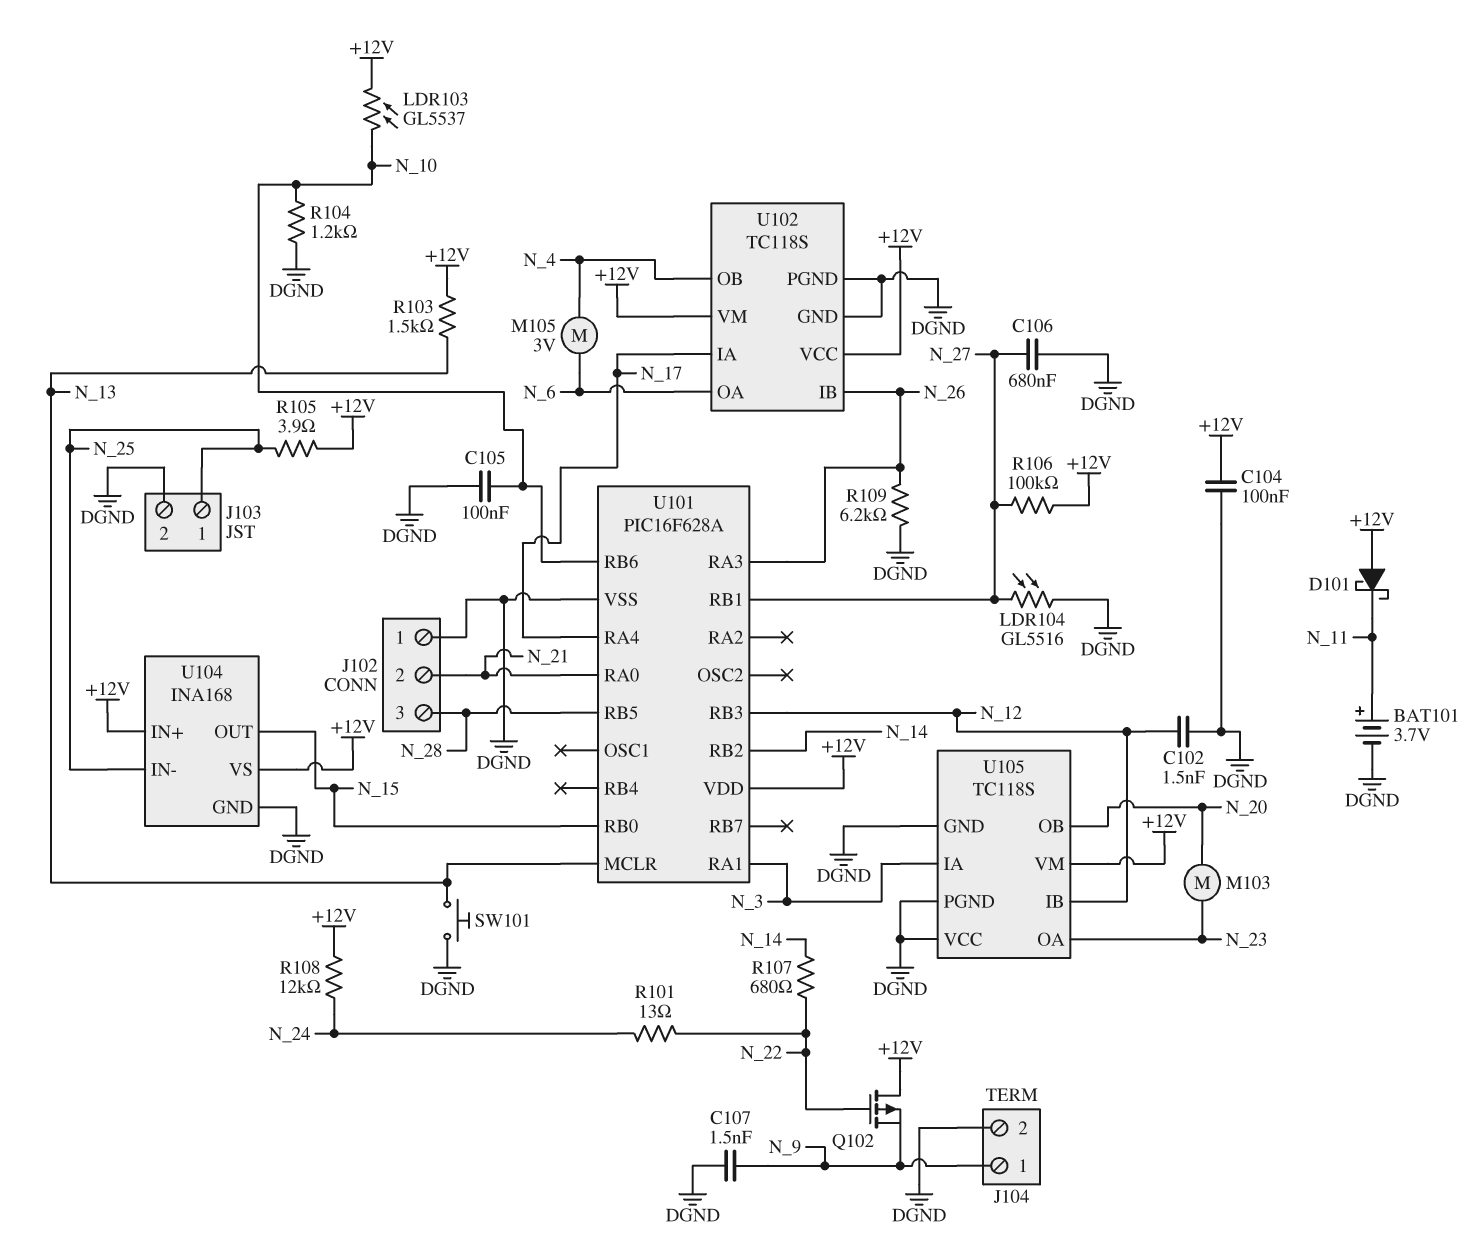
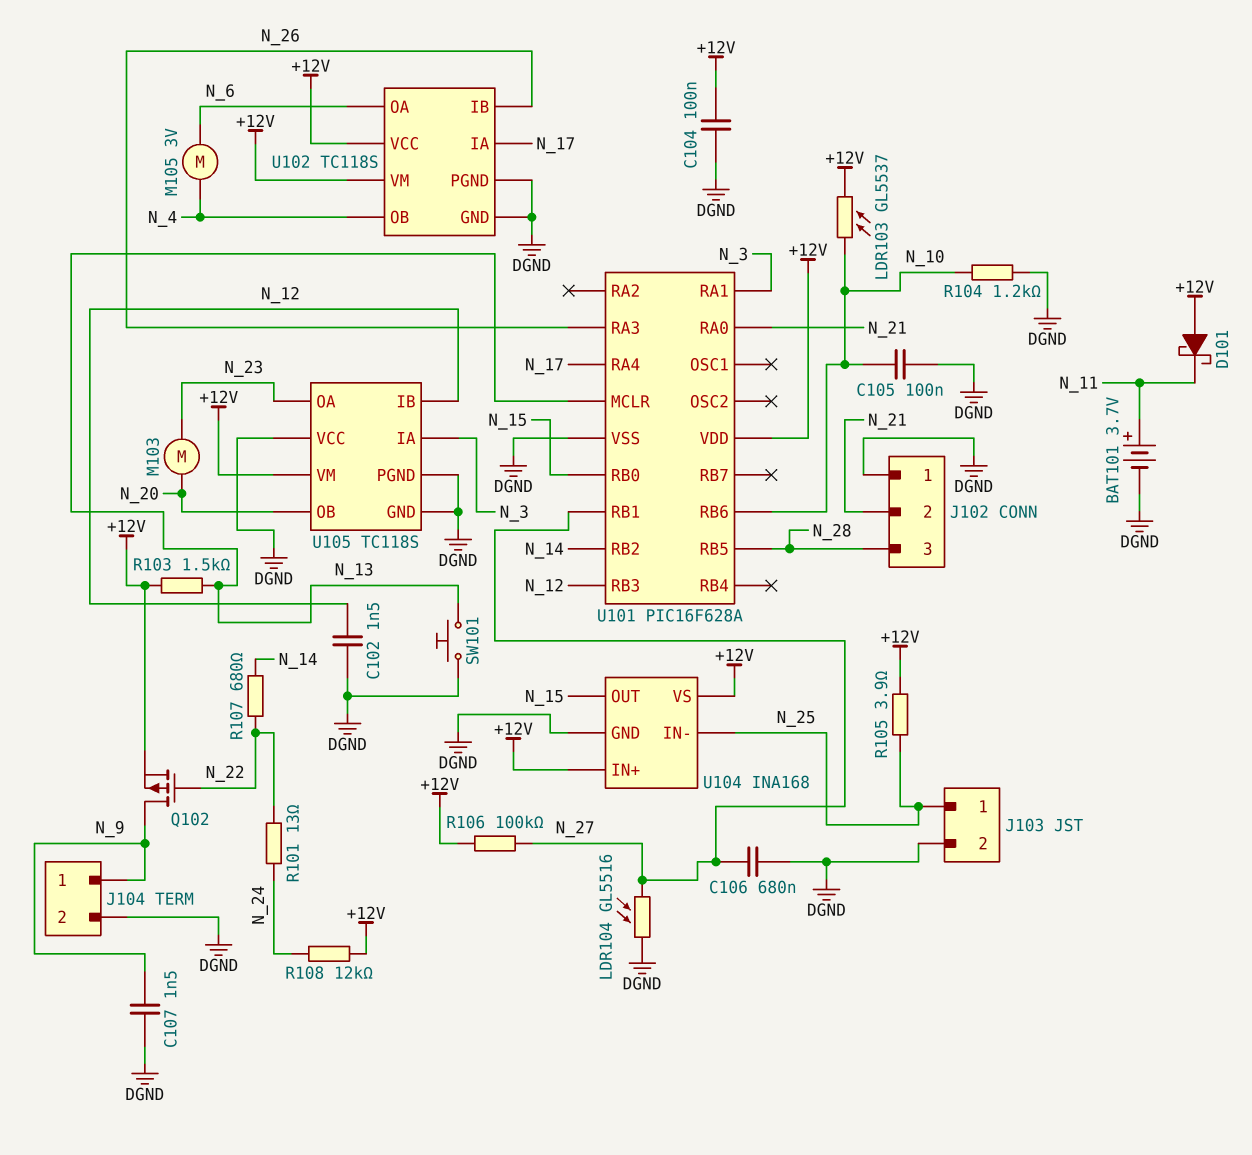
Q102: PMOS (G N_22, D +12V, S N_9) -> PMOS (G N_22, D N_9, S +12V)
R109: 6.2k (DGND, N_26) -> none

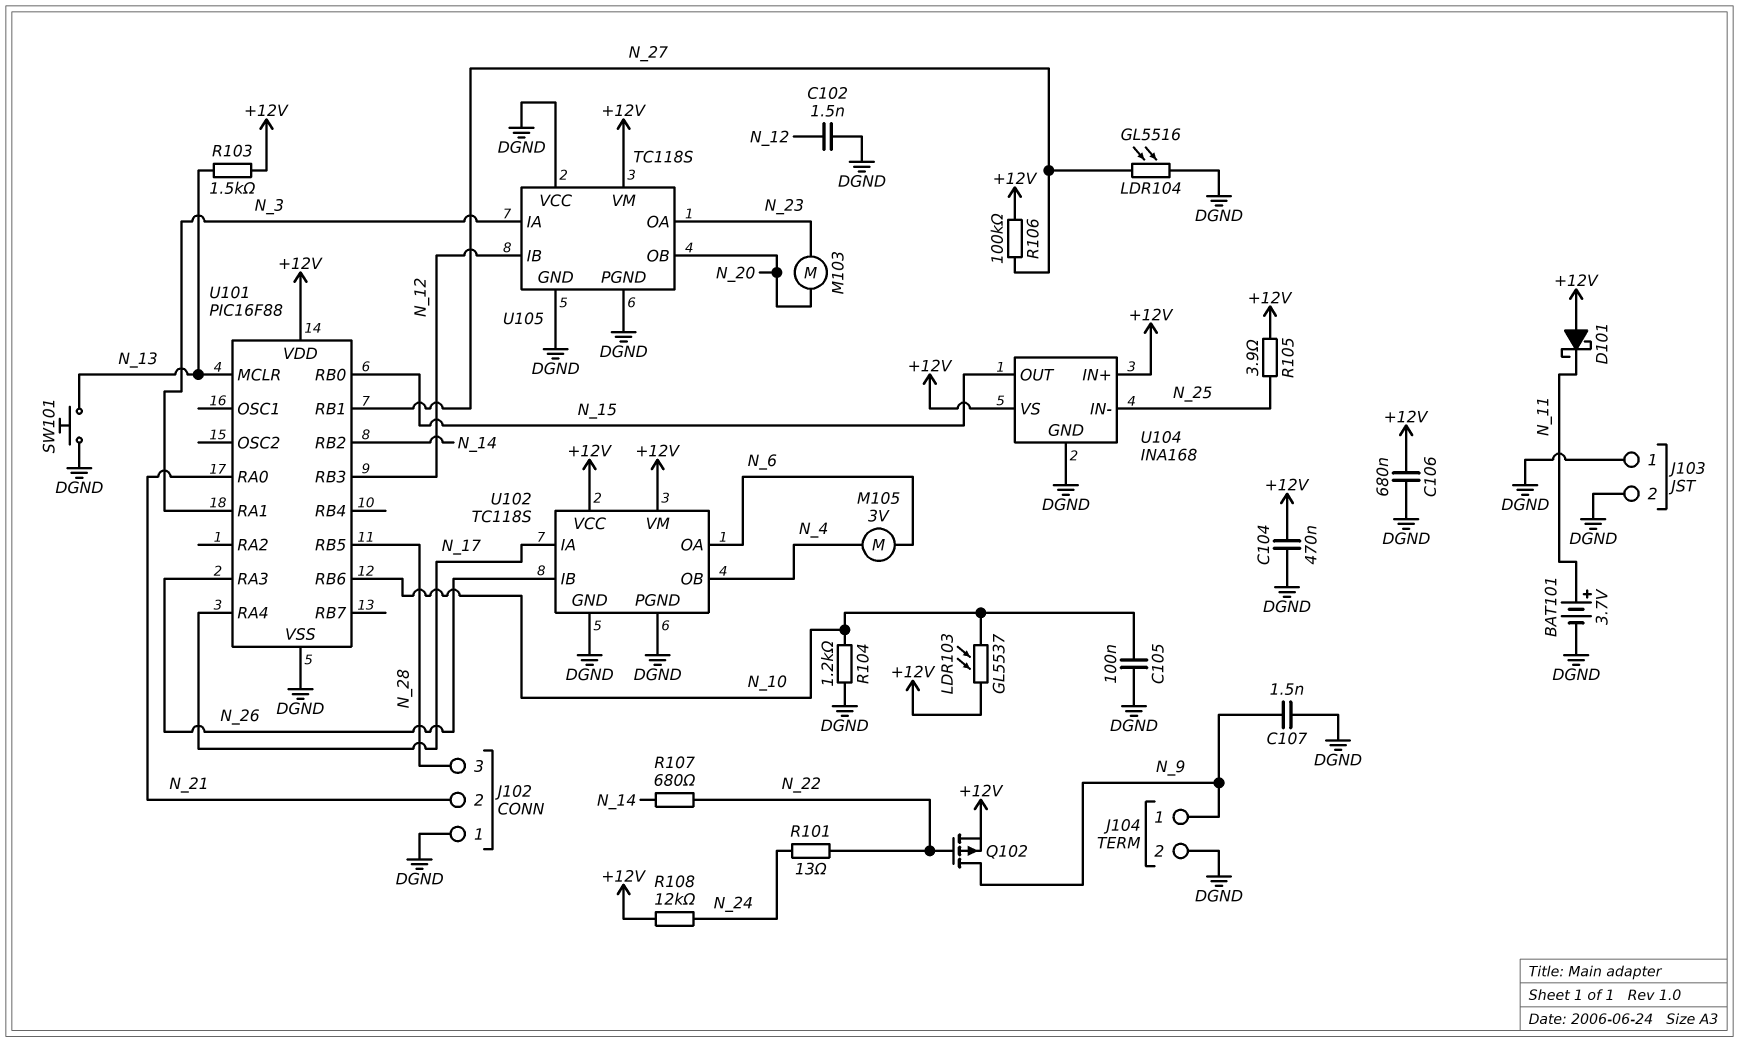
C104: 100nF (+12V, DGND) -> 470nF (+12V, DGND)
C106: 680nF (DGND, N_27) -> 680nF (+12V, DGND)
J103 pin 1: N_25 -> DGND
U101: PIC16F628A -> PIC16F88

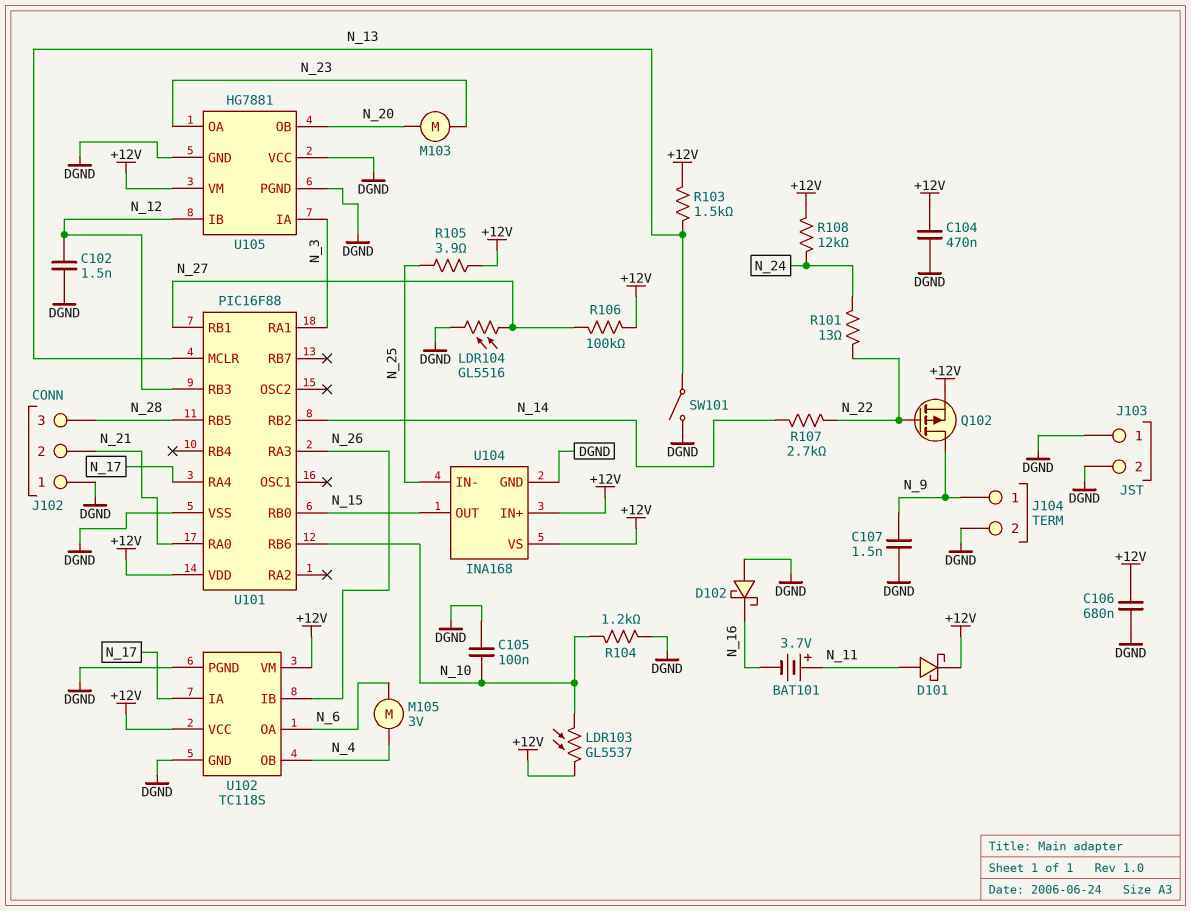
BAT101: 3.7V (plus N_11, minus DGND) -> 3.7V (plus N_11, minus N_16)
D101: schottky (A +12V, K N_11) -> schottky (A N_11, K +12V)
D102: none -> schottky (A DGND, K N_16)
R107: 680 (N_14, N_22) -> 2.7k (N_14, N_22)
SW101: button (DGND, N_13) -> switch (DGND, N_13)
U105: TC118S -> HG7881

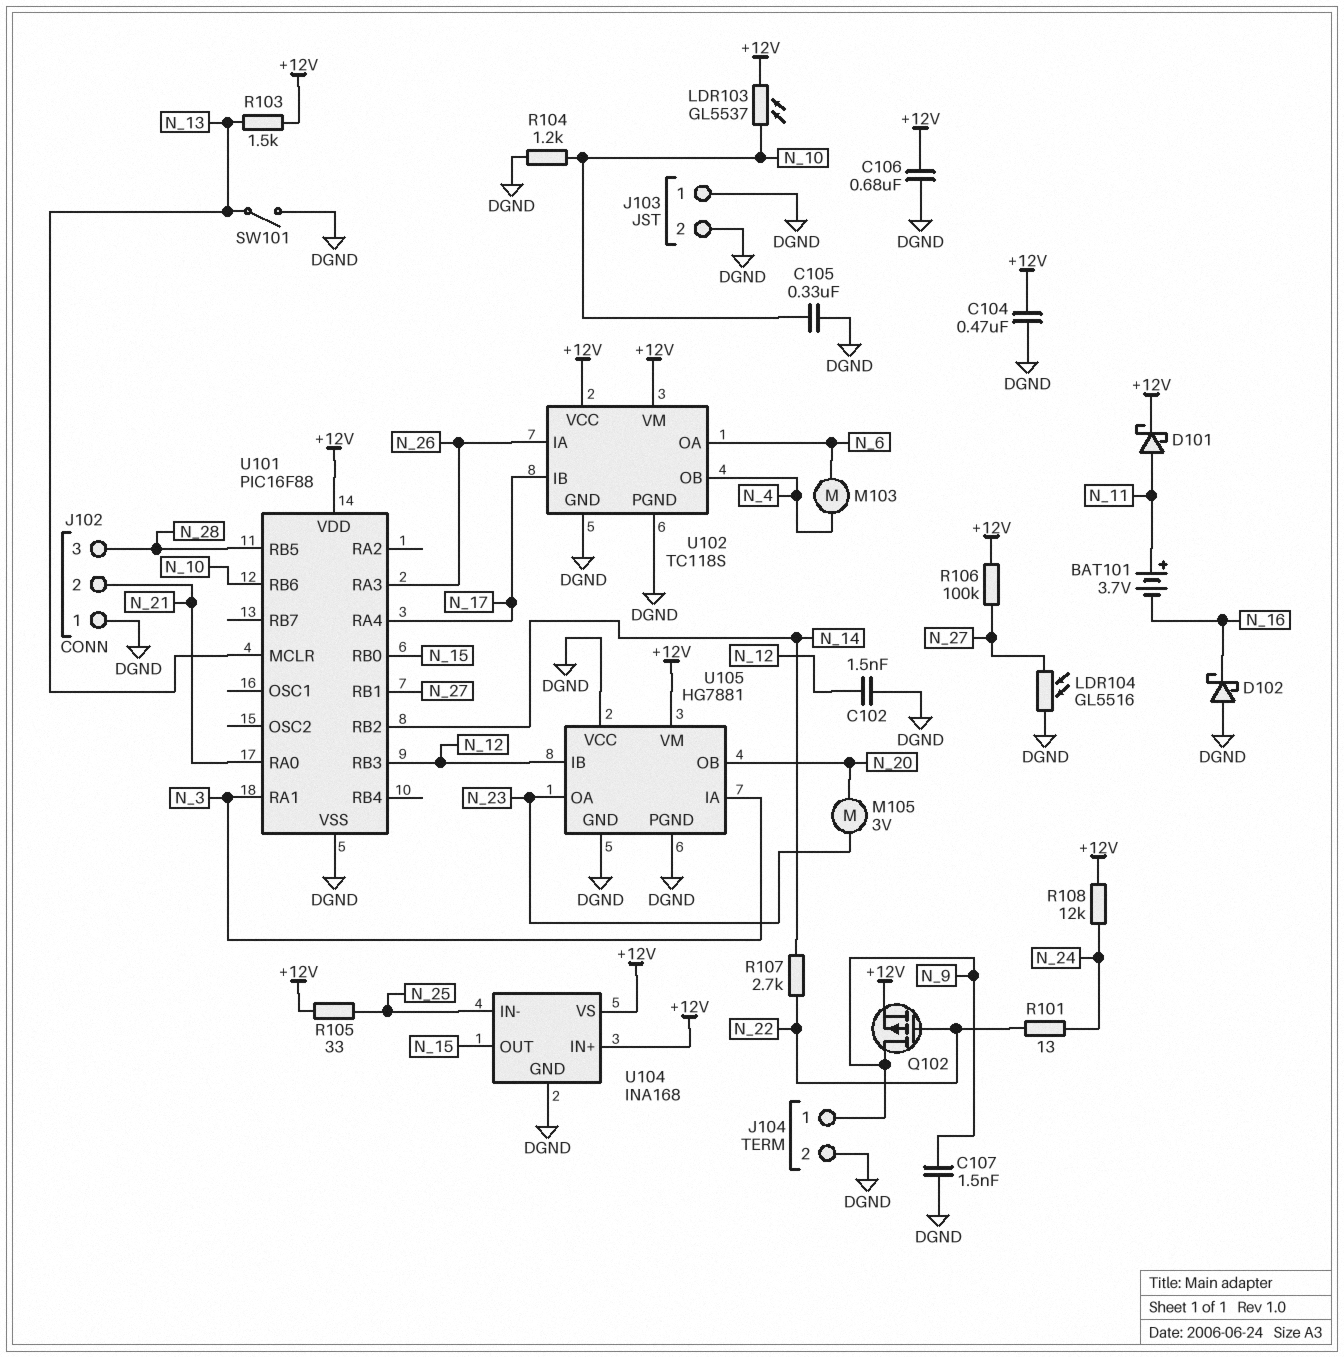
C105: 100nF (DGND, N_10) -> 330nF (DGND, N_10)
M103: motor (N_20, N_23) -> motor (N_4, N_6)
M105: motor 3V (N_4, N_6) -> motor 3V (N_20, N_23)
R105: 3.9 (+12V, N_25) -> 33 (+12V, N_25)
U102 pin IA: N_17 -> N_26
U102 pin IB: N_26 -> N_17

